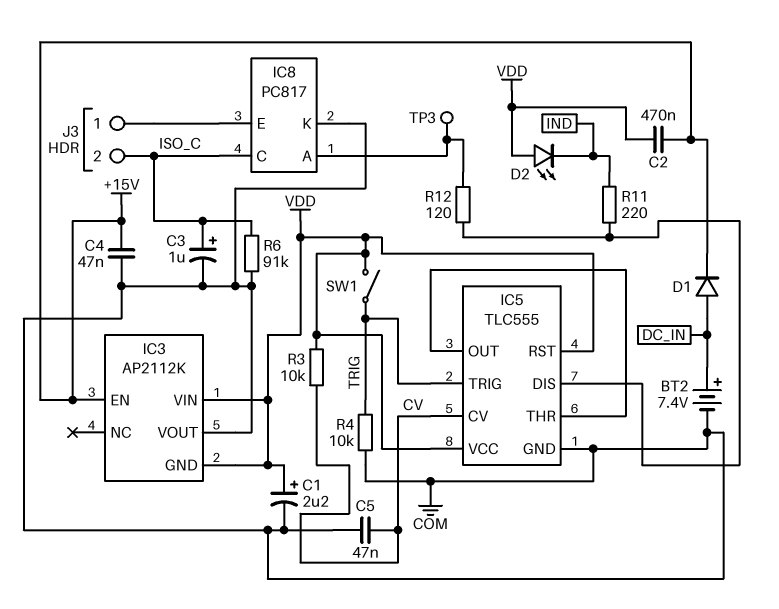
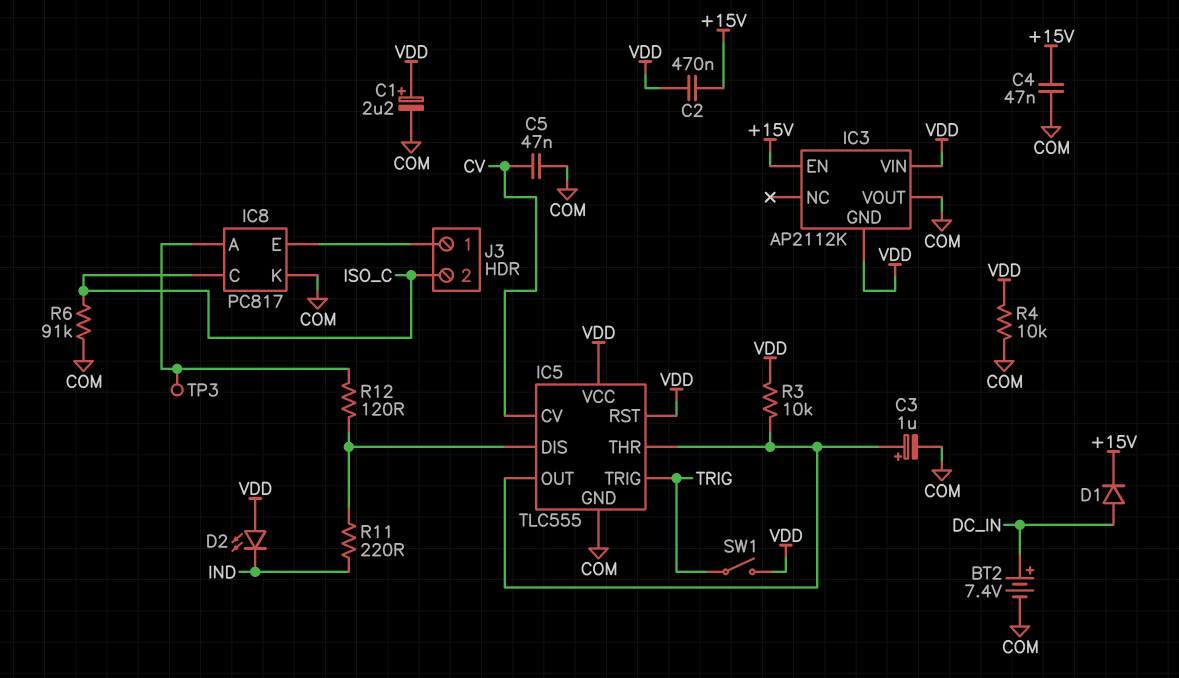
C3: 1uF (plus ISO_C, minus COM) -> 1uF (plus IC5/OUT, minus COM)
R3: 10k (CV, VDD) -> 10k (IC5/OUT, VDD)
R4: 10k (COM, TRIG) -> 10k (COM, VDD)

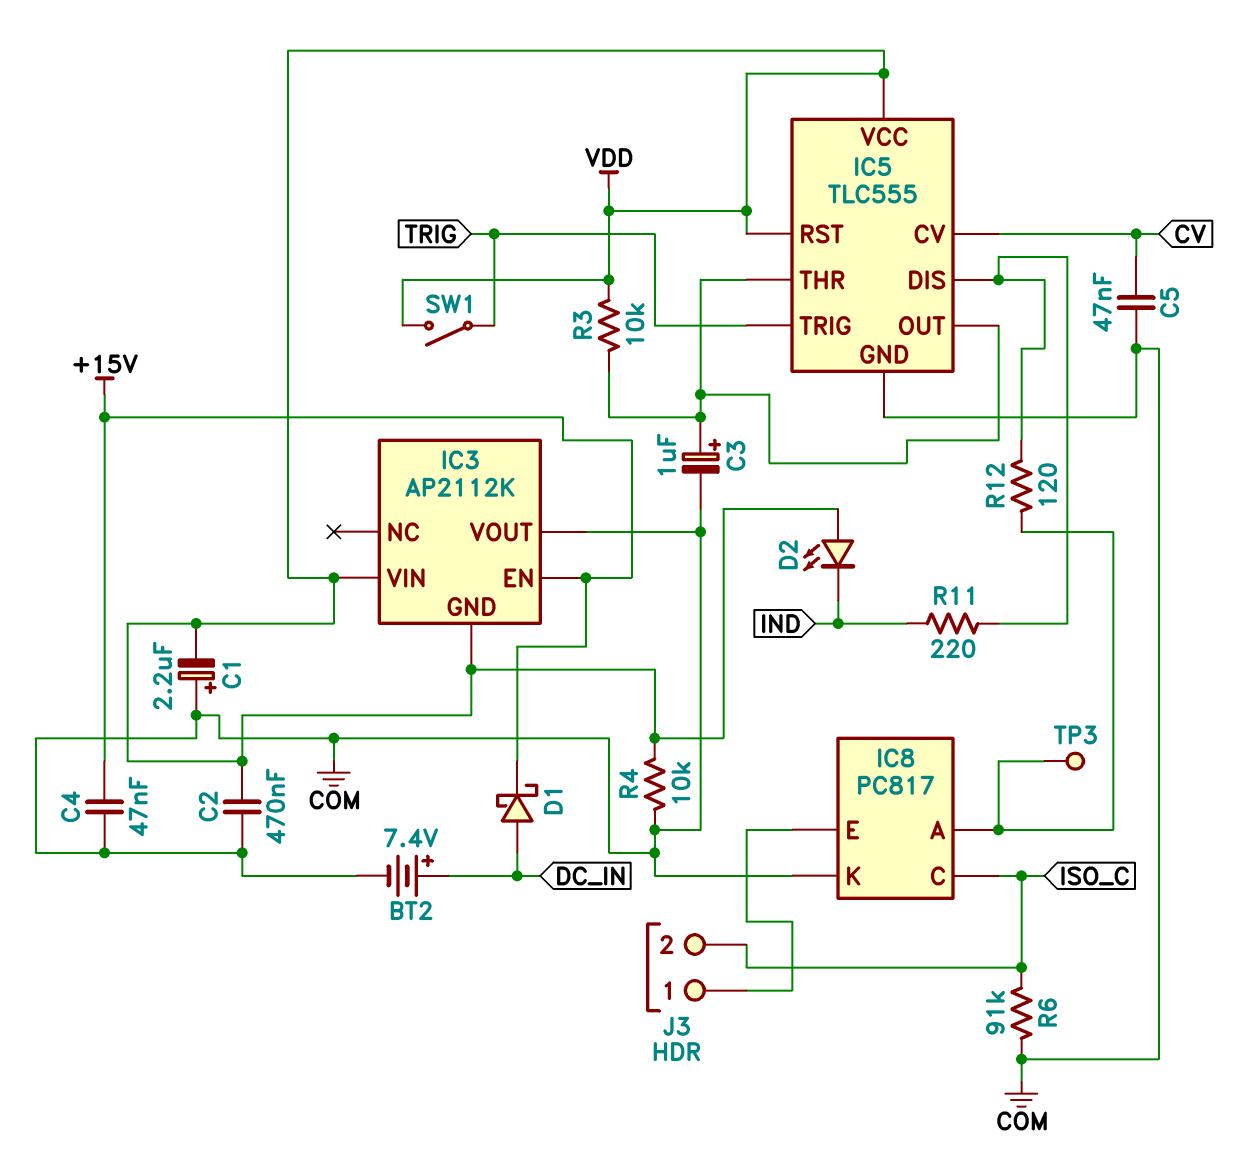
C1: 2.2uF (plus VDD, minus COM) -> 2.2uF (plus COM, minus VDD)
C2: 470nF (+15V, VDD) -> 470nF (COM, VDD)
D1: diode (A DC_IN, K +15V) -> schottky (A DC_IN, K +15V)

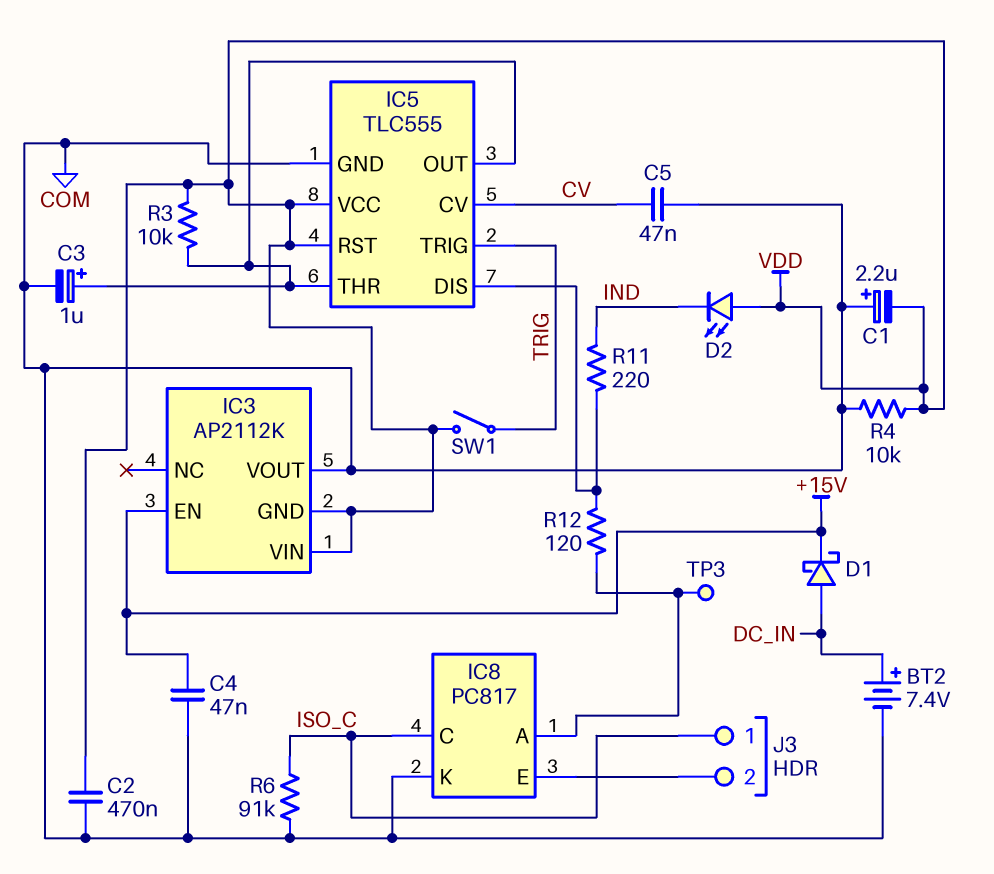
J3 pin 1: IC8/E -> ISO_C
J3 pin 2: ISO_C -> IC8/E

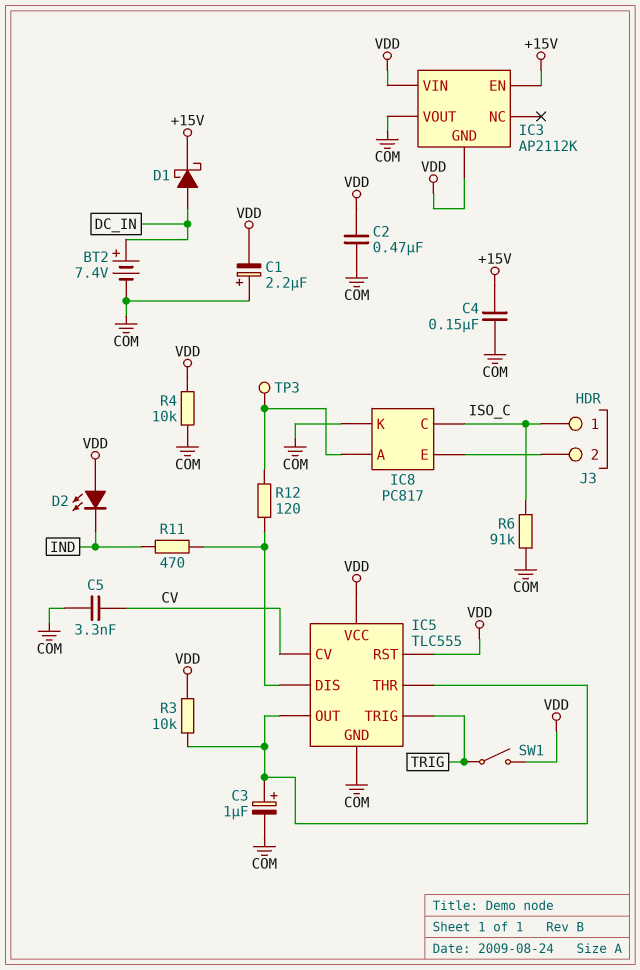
C4: 47nF (+15V, COM) -> 150nF (+15V, COM)
C5: 47nF (COM, CV) -> 3.3nF (COM, CV)
R11: 220 (IC5/DIS, IND) -> 470 (IC5/DIS, IND)

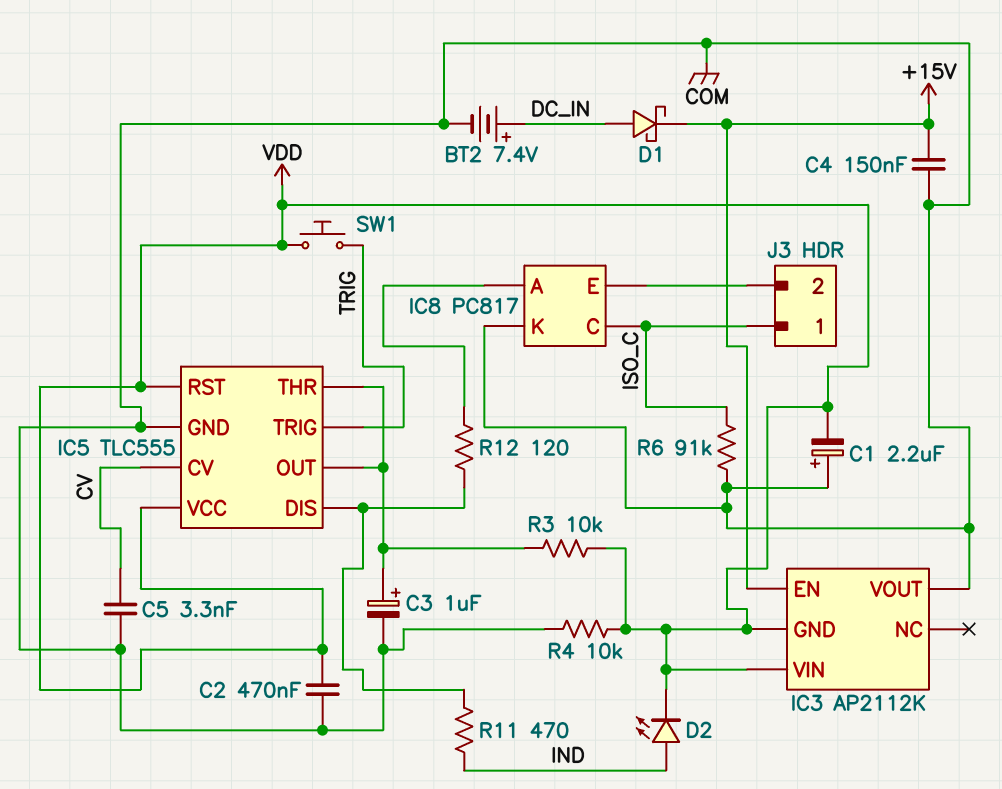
D2: LED (A VDD, K IND) -> LED (A IND, K VDD)
SW1: switch (TRIG, VDD) -> button (TRIG, VDD)
TP3: test point (IC8/A) -> none

